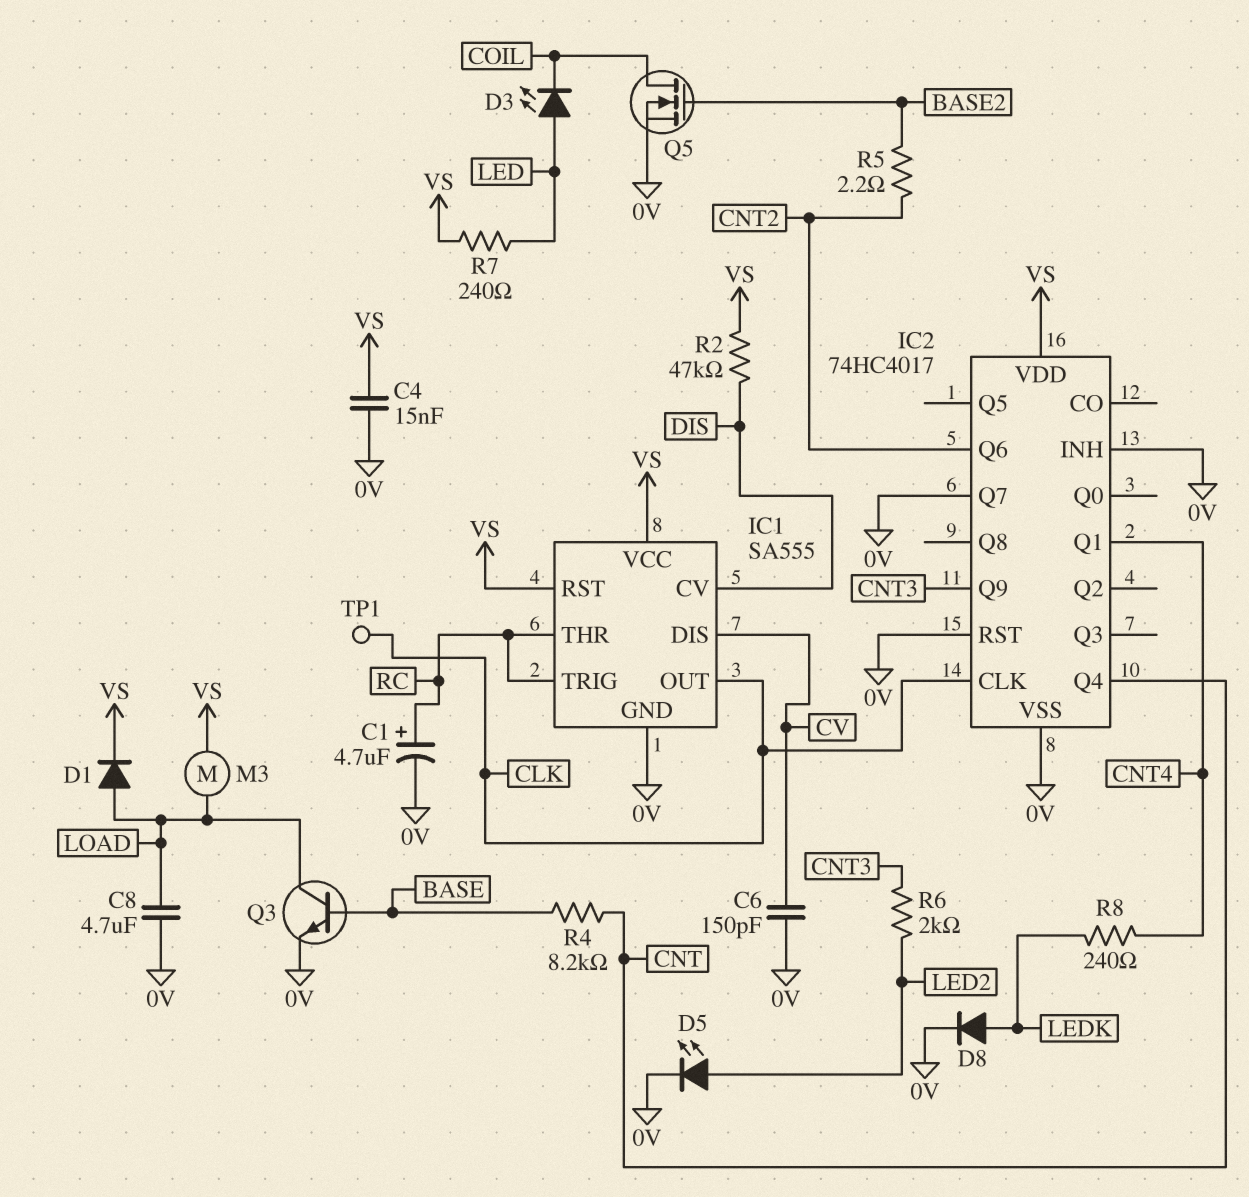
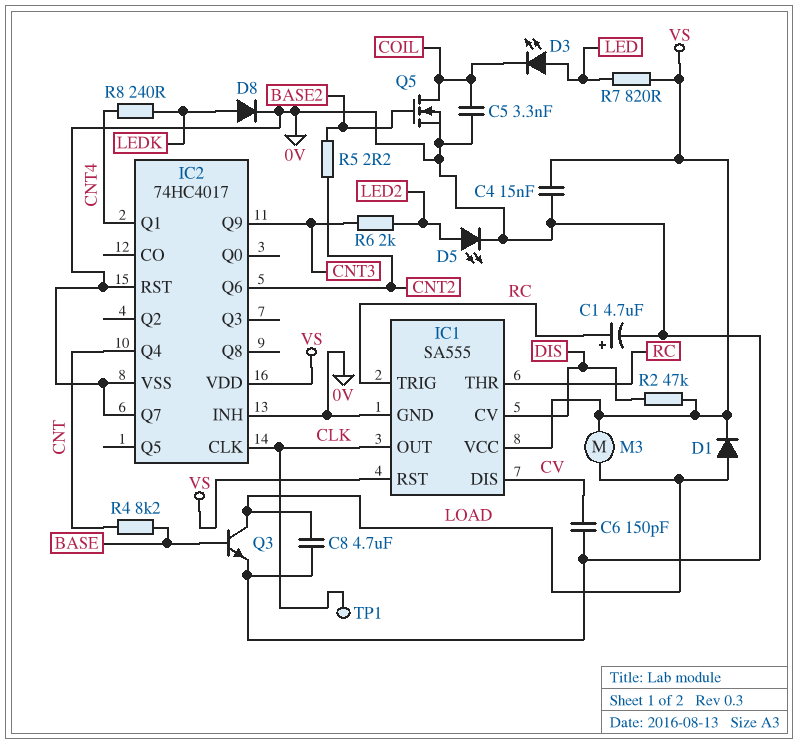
C5: none -> 3.3nF (0V, COIL)
R7: 240 (LED, VS) -> 820 (LED, VS)

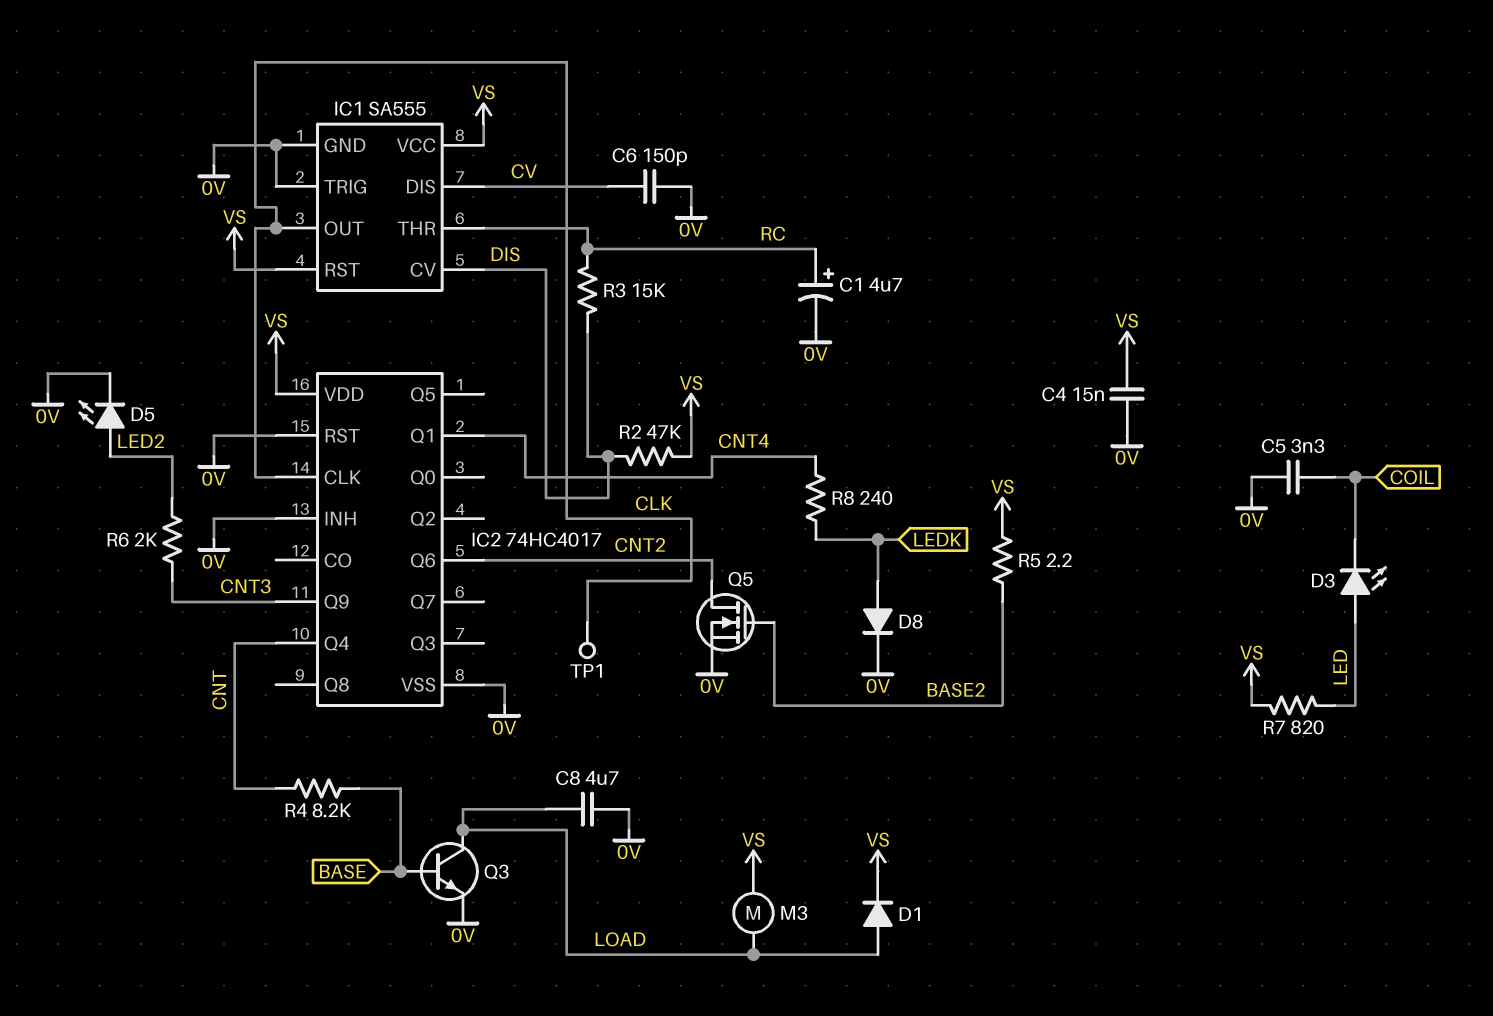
IC1 pin TRIG: RC -> 0V
IC2 pin Q7: 0V -> none
Q5: NMOS (G BASE2, D COIL, S 0V) -> NMOS (G BASE2, D CNT2, S 0V)
R3: none -> 15k (DIS, RC)
R5: 2.2 (BASE2, CNT2) -> 2.2 (BASE2, VS)

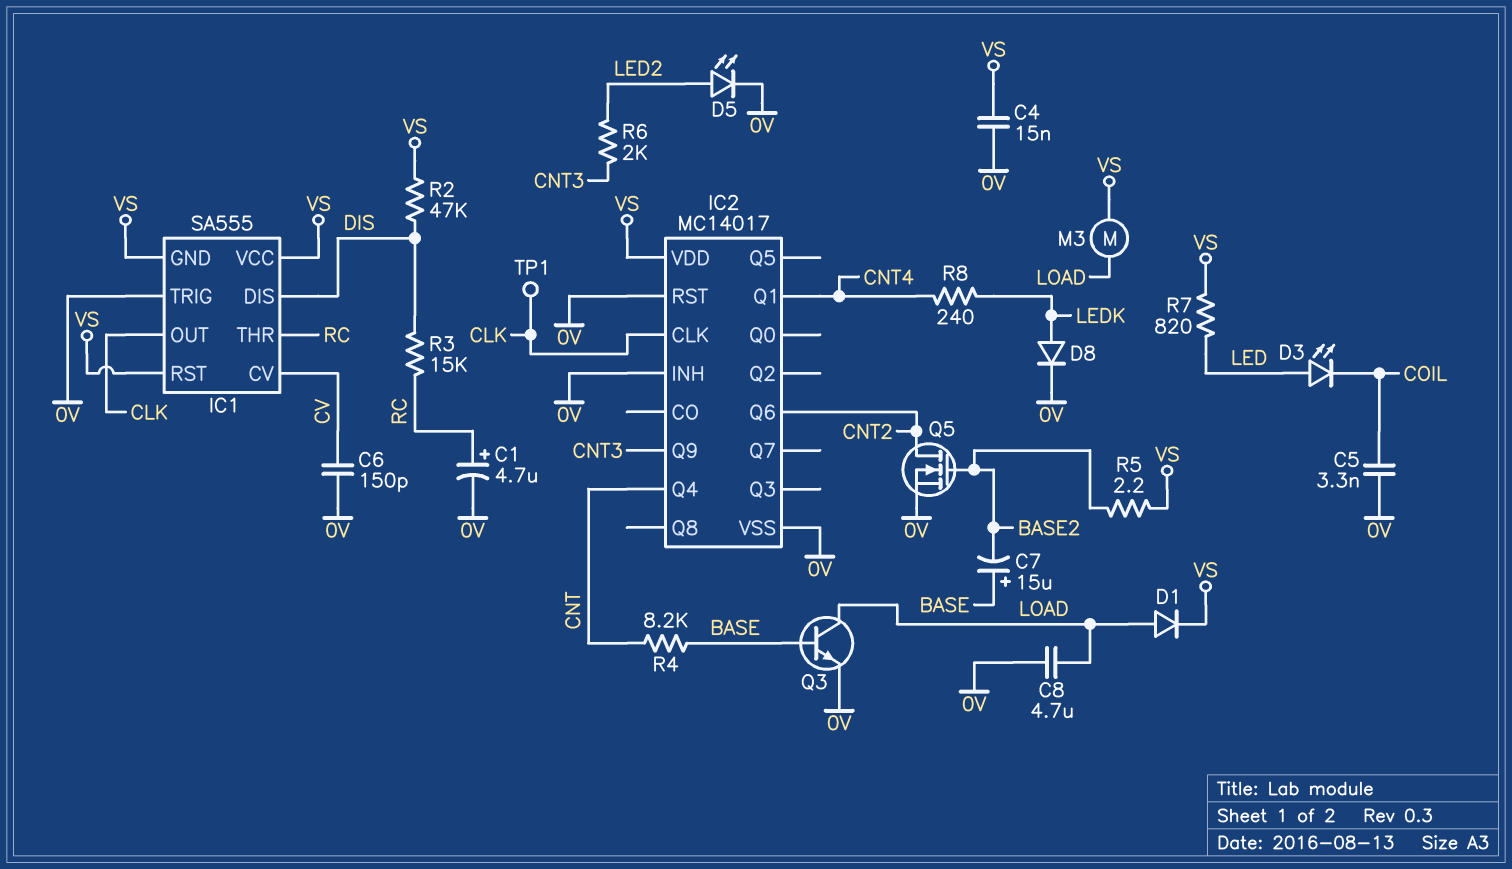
C7: none -> 15uF (plus BASE, minus BASE2)
IC1 pin CV: DIS -> CV
IC1 pin DIS: CV -> DIS
IC1 pin GND: 0V -> VS
IC2: 74HC4017 -> MC14017

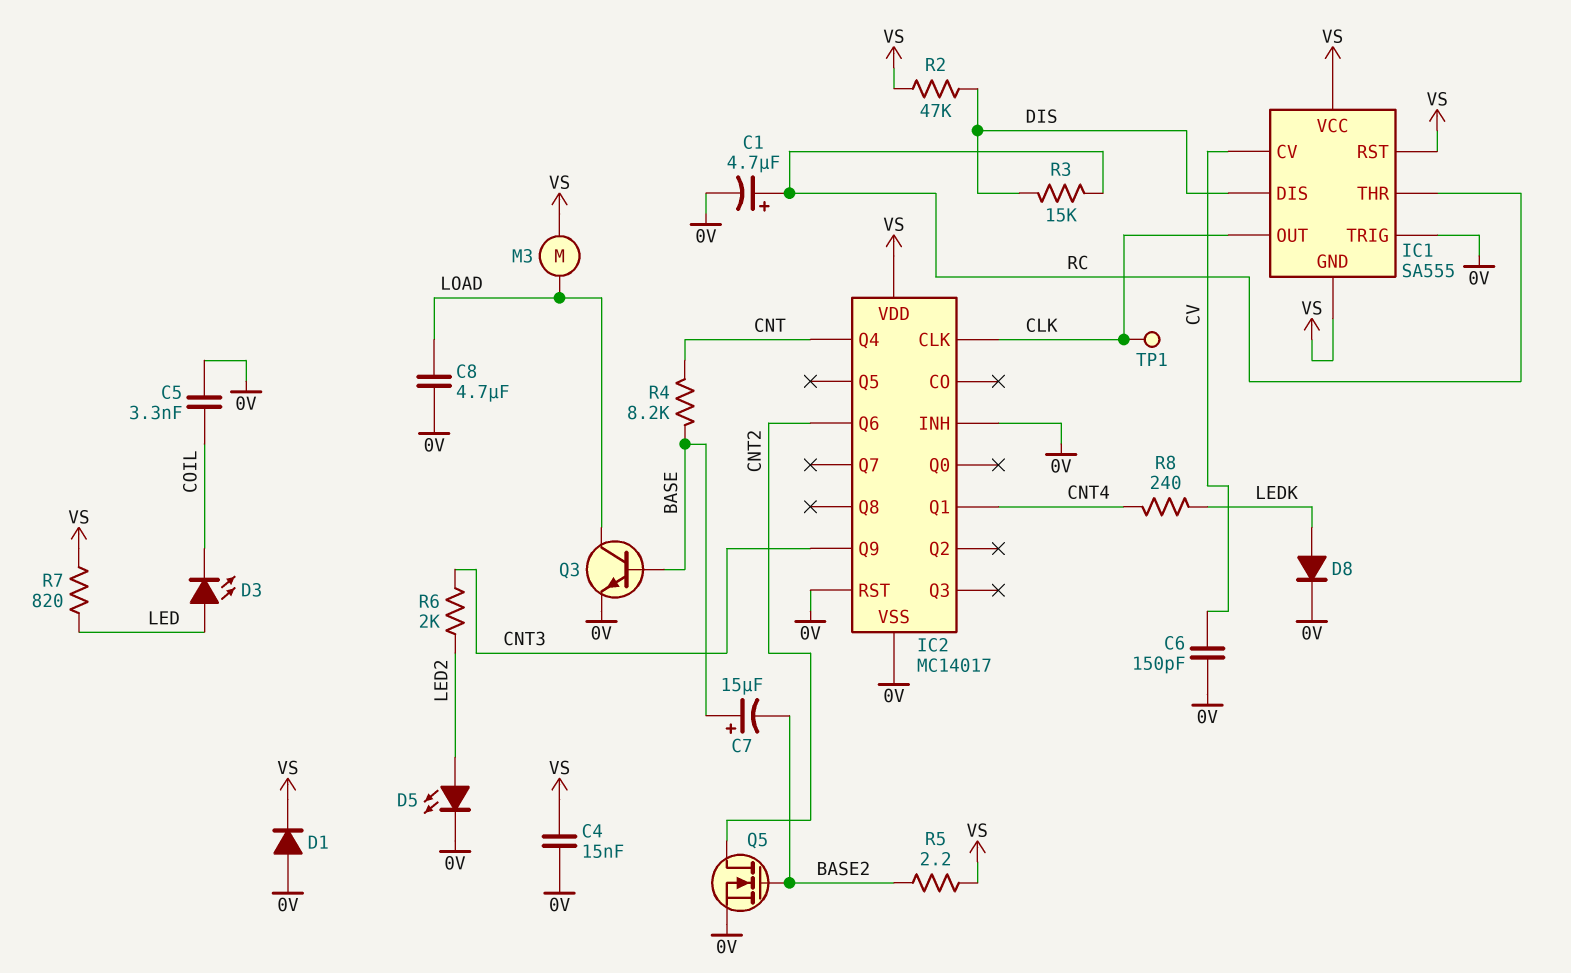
D1: diode (A LOAD, K VS) -> diode (A 0V, K VS)

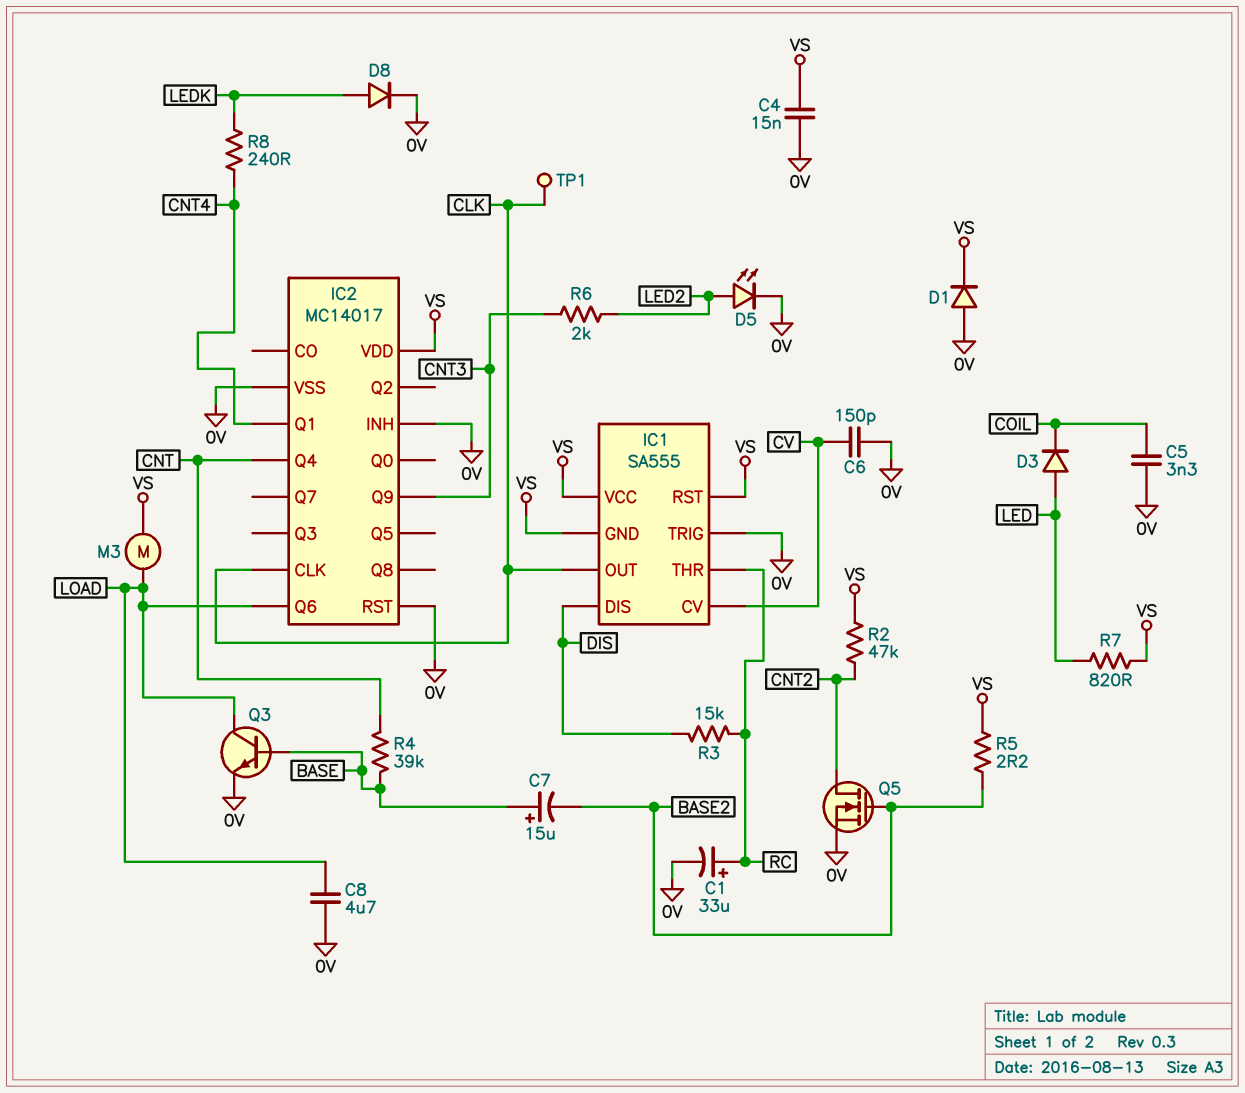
C1: 4.7uF (plus RC, minus 0V) -> 33uF (plus RC, minus 0V)
D3: LED (A LED, K COIL) -> diode (A LED, K COIL)
IC2 pin Q6: CNT2 -> LOAD
R2: 47k (DIS, VS) -> 47k (CNT2, VS)
R4: 8.2k (BASE, CNT) -> 39k (BASE, CNT)

